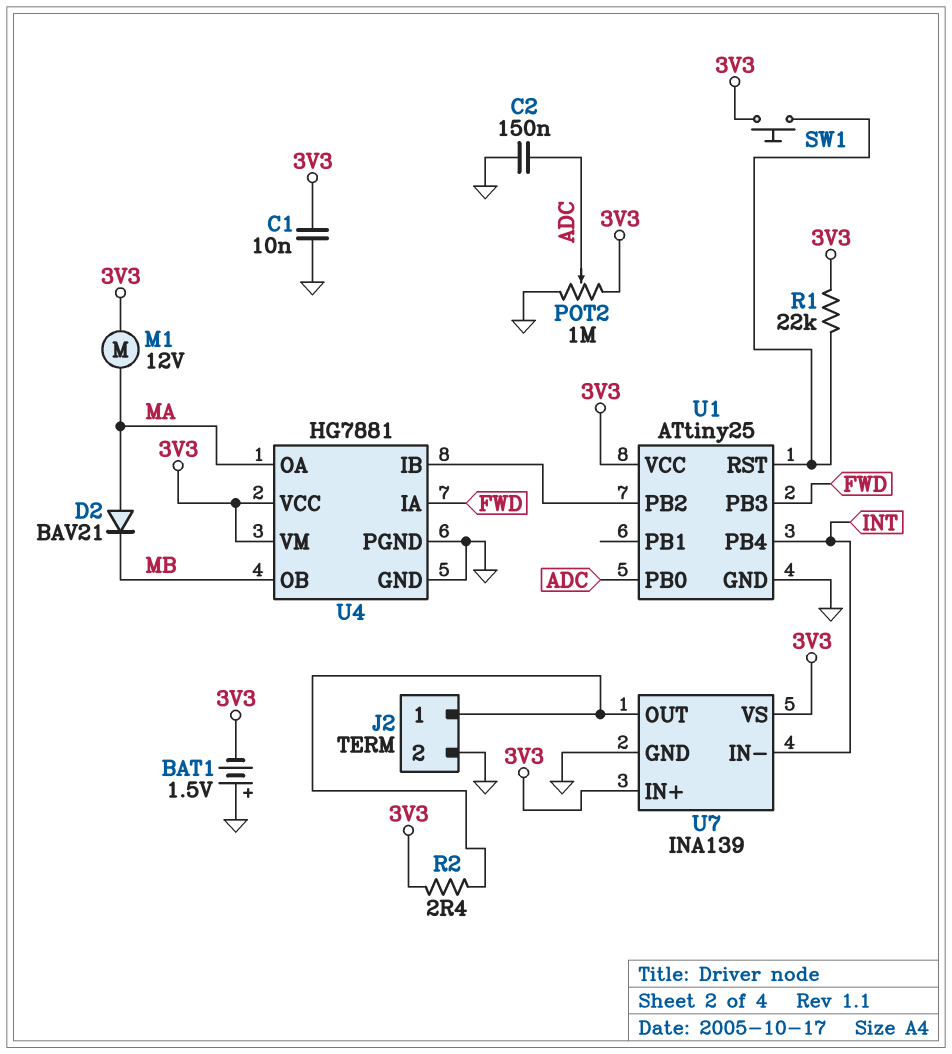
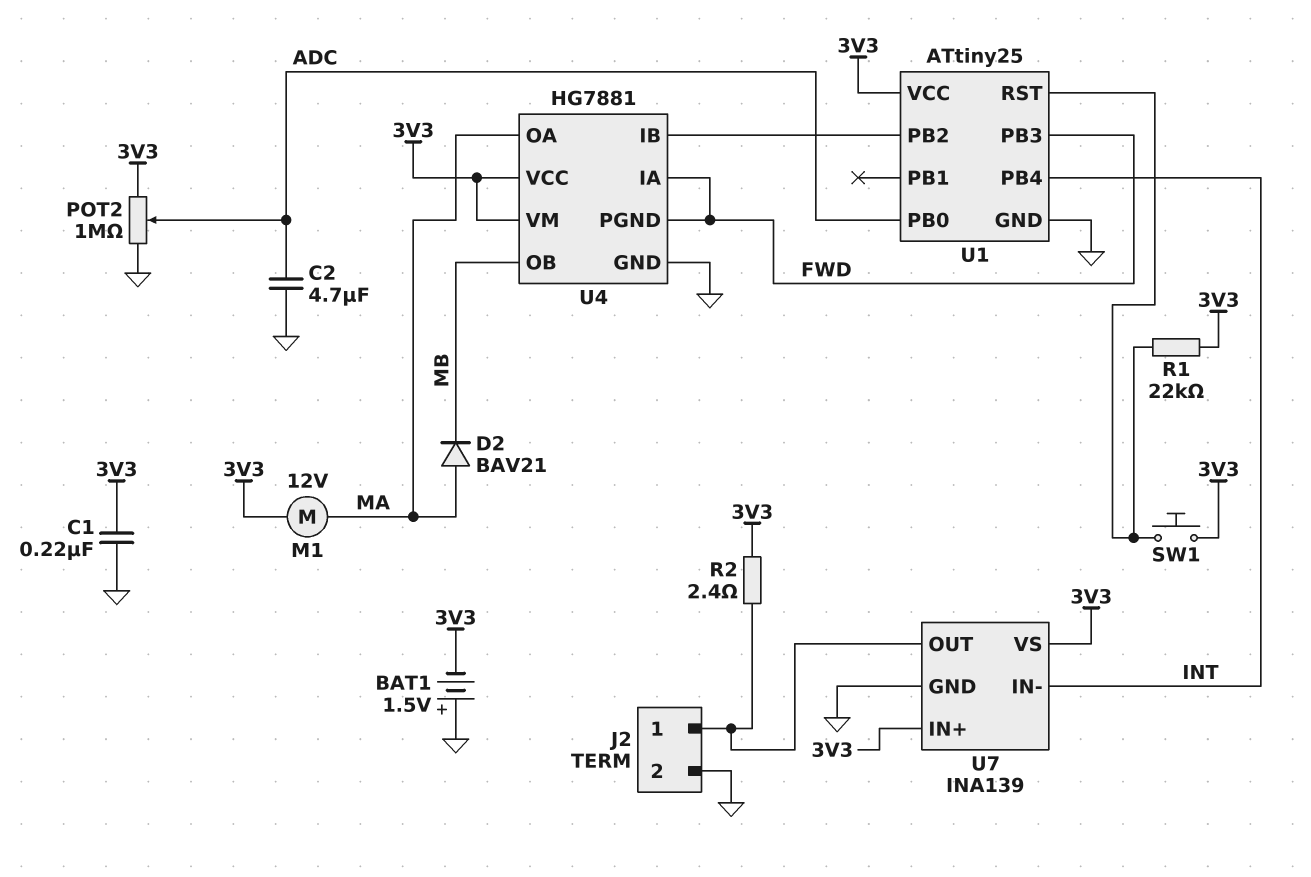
C1: 10nF (3V3, GND) -> 220nF (3V3, GND)
C2: 150nF (ADC, GND) -> 4.7uF (ADC, GND)
U4 pin PGND: GND -> FWD

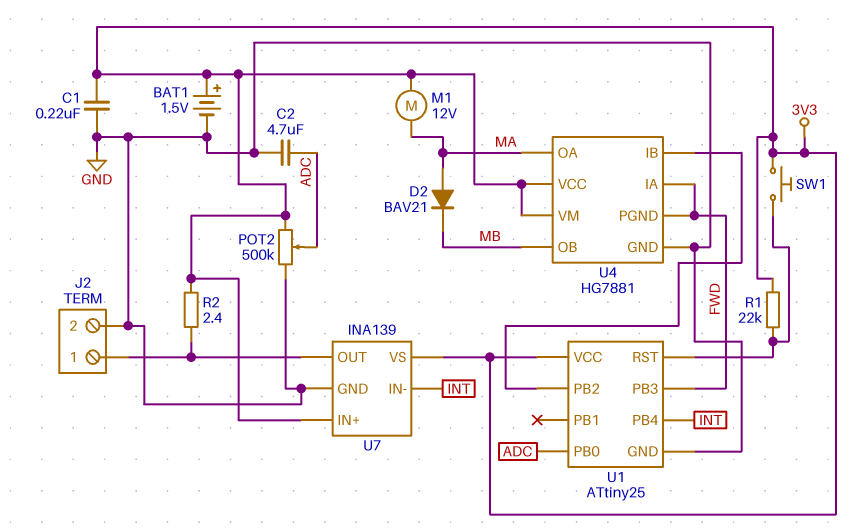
BAT1: 1.5V (plus GND, minus 3V3) -> 1.5V (plus 3V3, minus GND)
POT2: 1M (3V3, GND, wiper ADC) -> 500k (3V3, GND, wiper ADC)

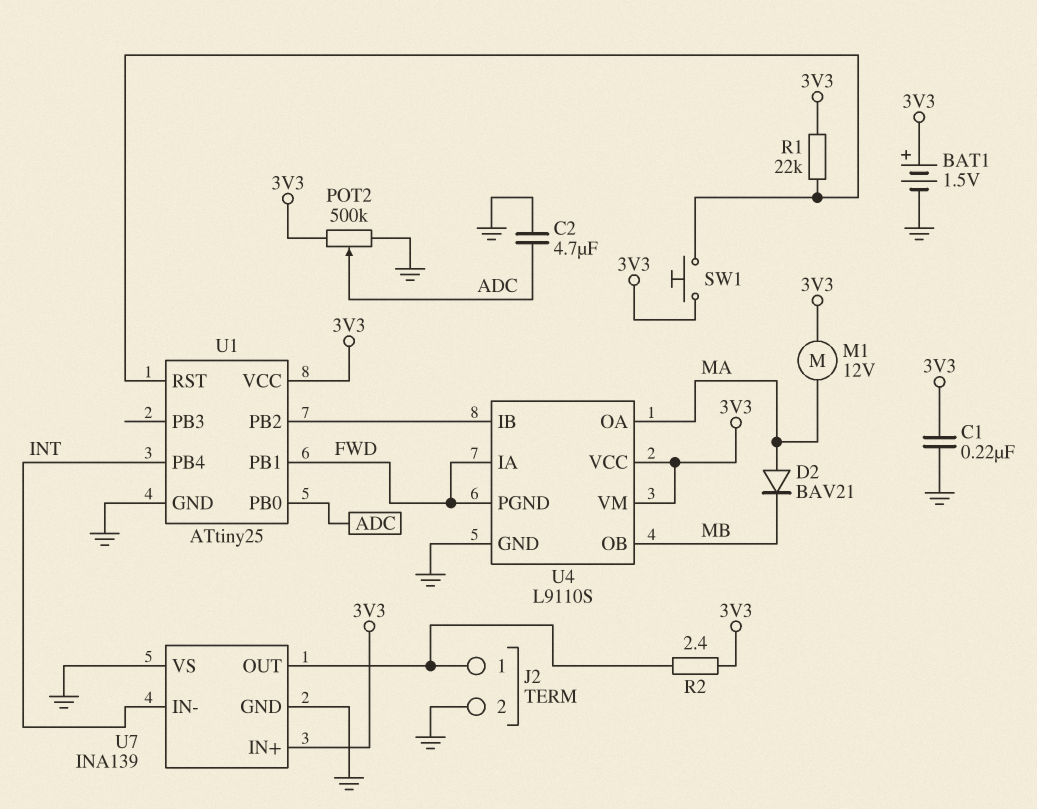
U1 pin PB1: none -> FWD
U1 pin PB3: FWD -> none
U4: HG7881 -> L9110S
U7 pin VS: 3V3 -> GND

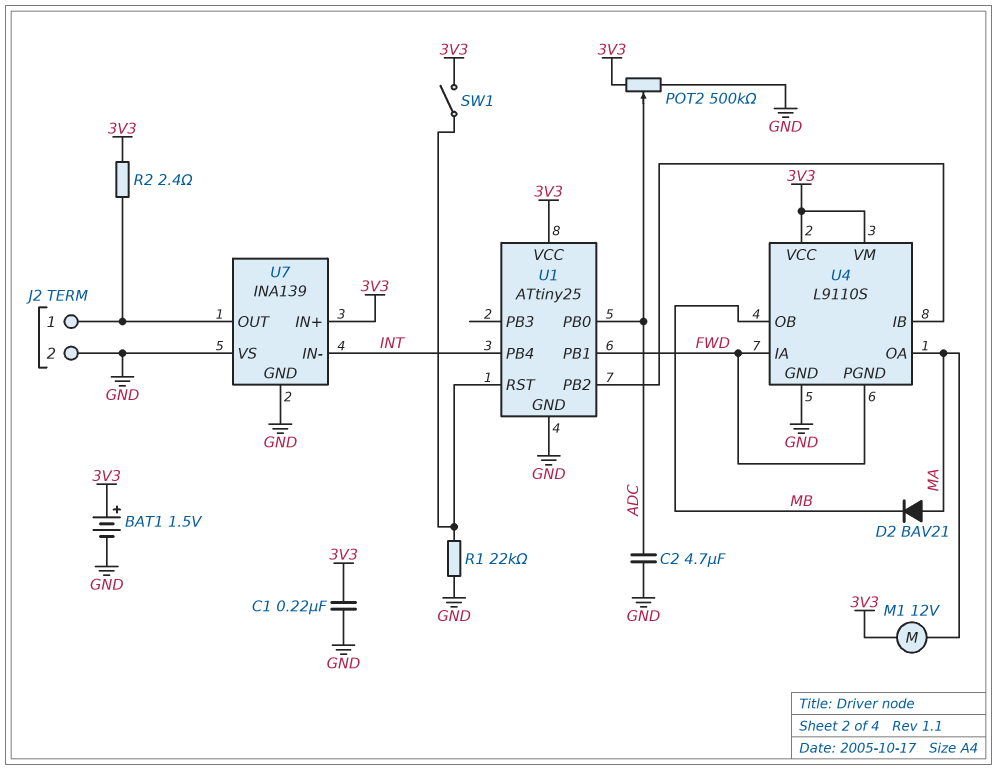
R1: 22k (3V3, U1/RST) -> 22k (GND, U1/RST)
SW1: button (3V3, U1/RST) -> switch (3V3, U1/RST)

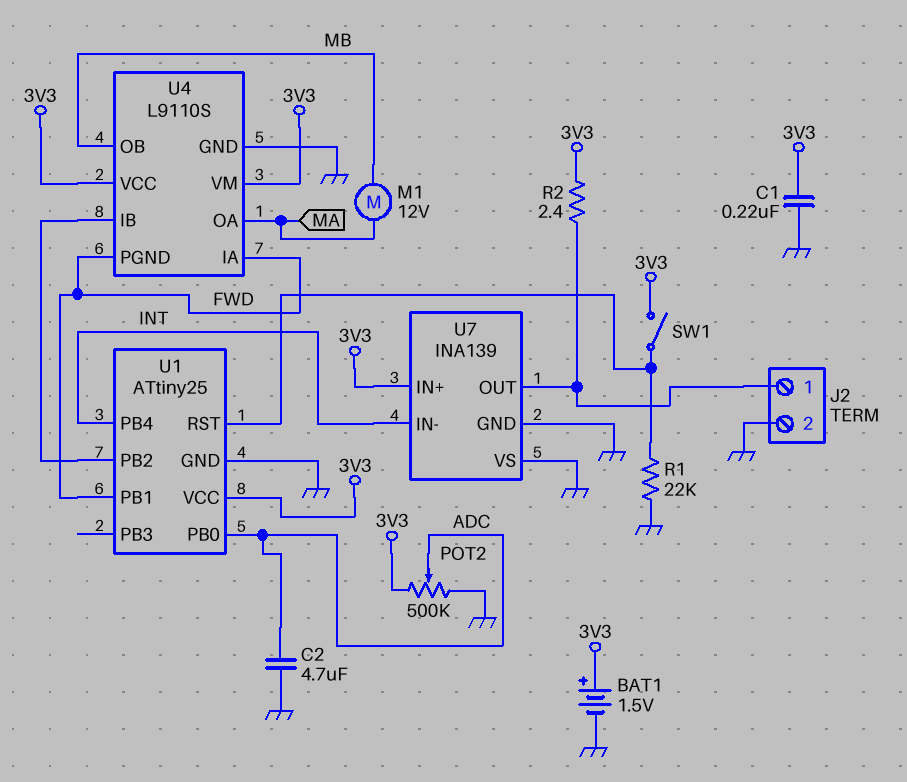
D2: diode BAV21 (A MA, K MB) -> none
M1: motor 12V (3V3, MA) -> motor 12V (MA, MB)

